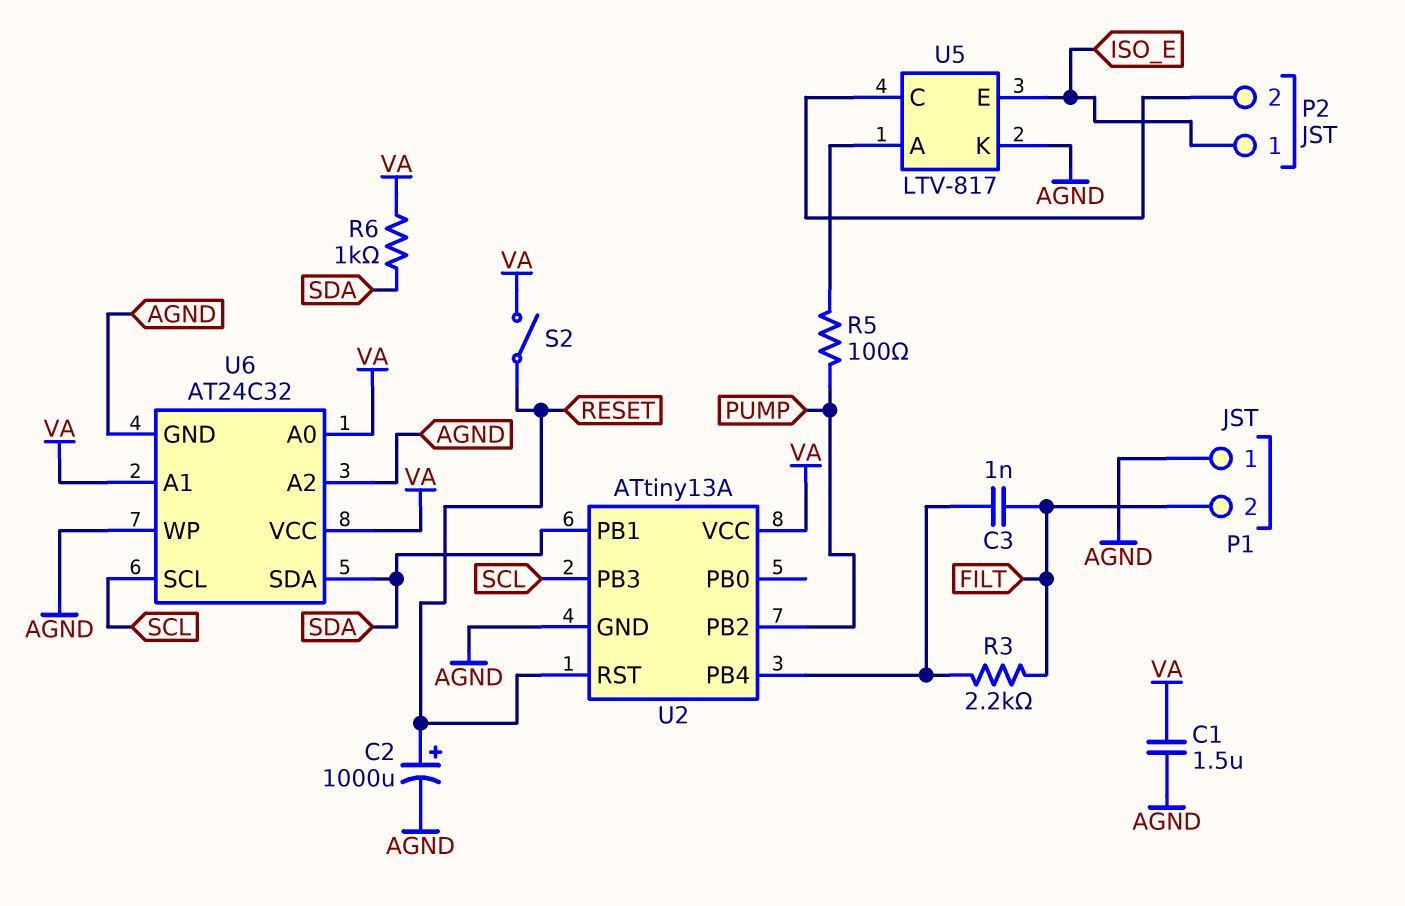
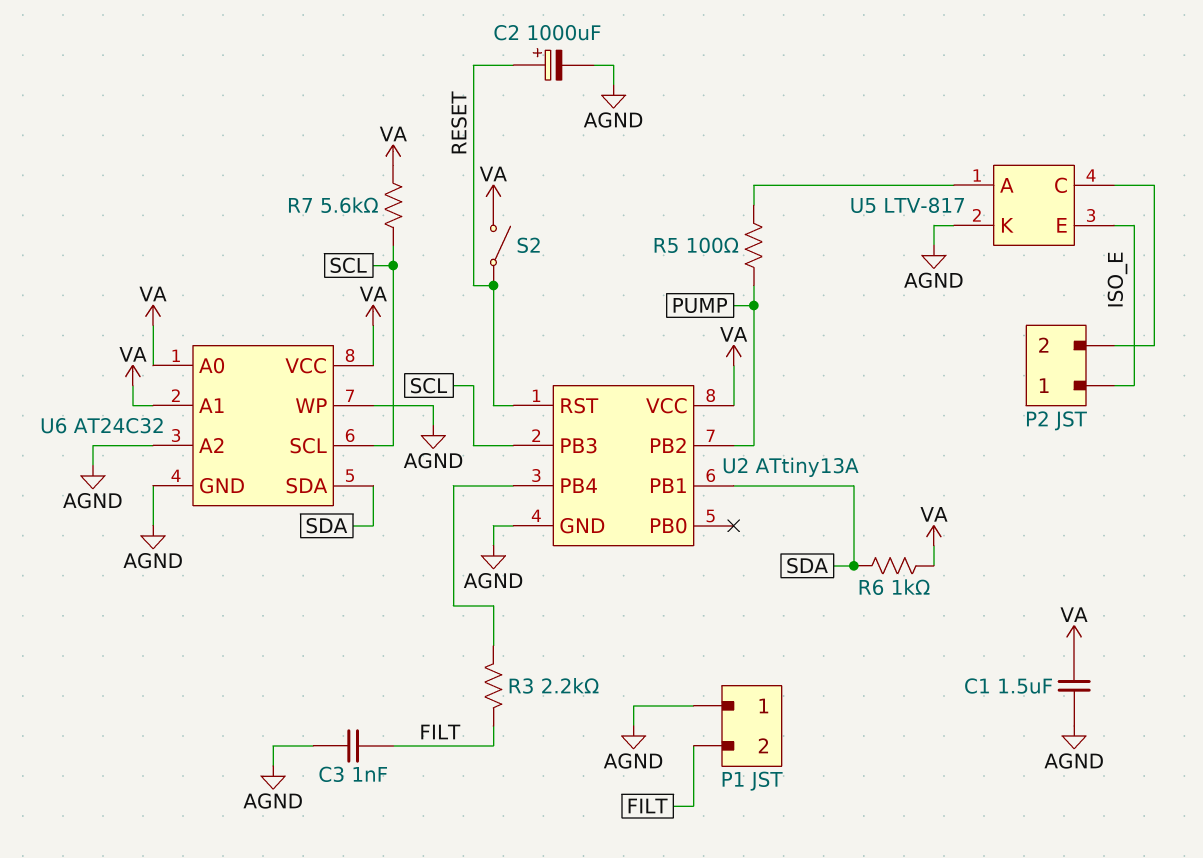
C3: 1nF (FILT, U2/PB4) -> 1nF (AGND, FILT)
R7: none -> 5.6k (SCL, VA)

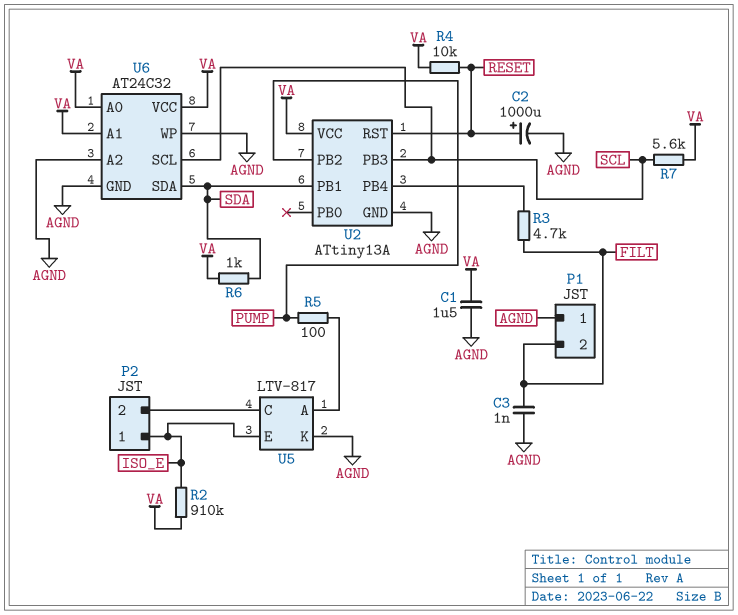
R2: none -> 910k (ISO_E, VA)
R3: 2.2k (FILT, U2/PB4) -> 4.7k (FILT, U2/PB4)
R4: none -> 10k (RESET, VA)
S2: switch (RESET, VA) -> none

